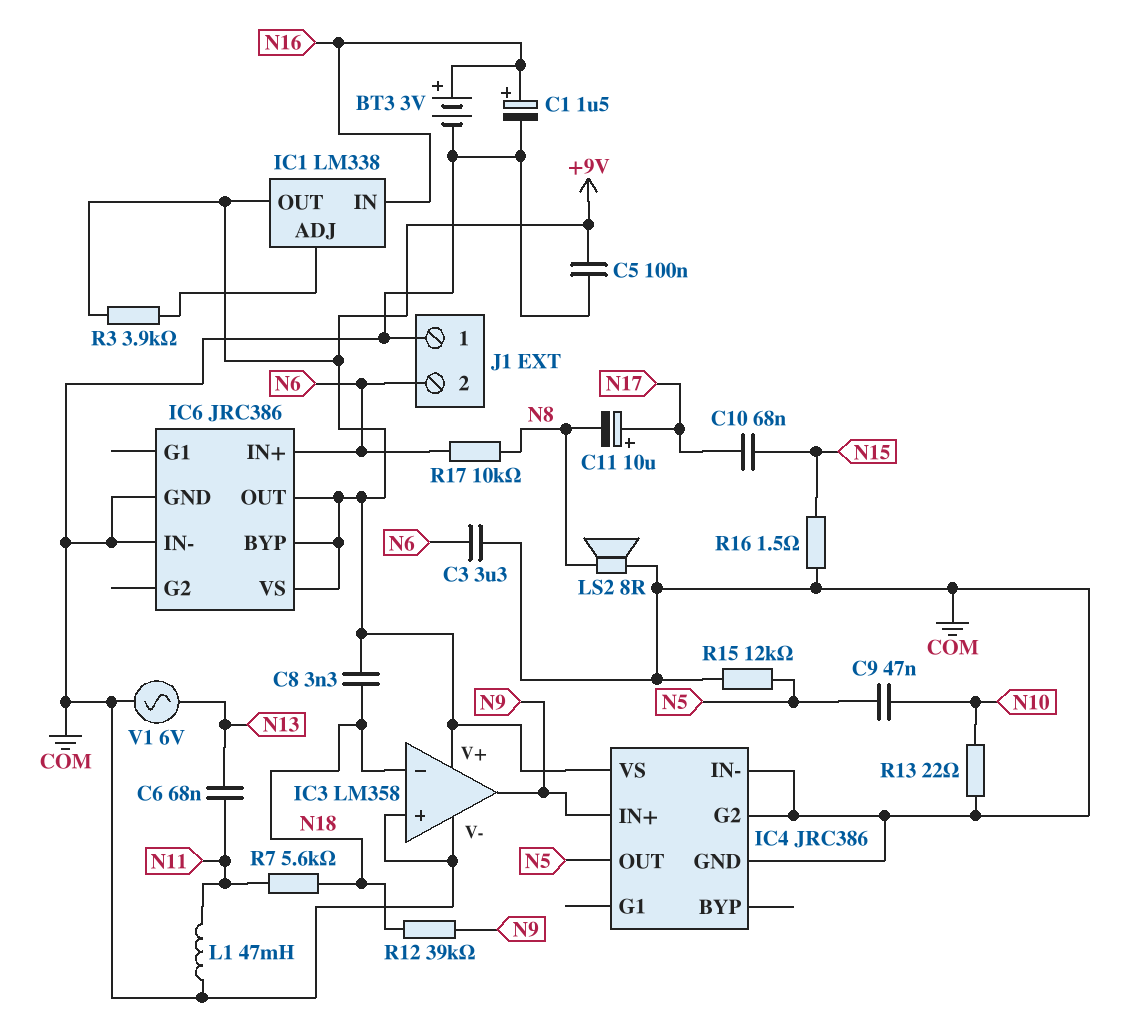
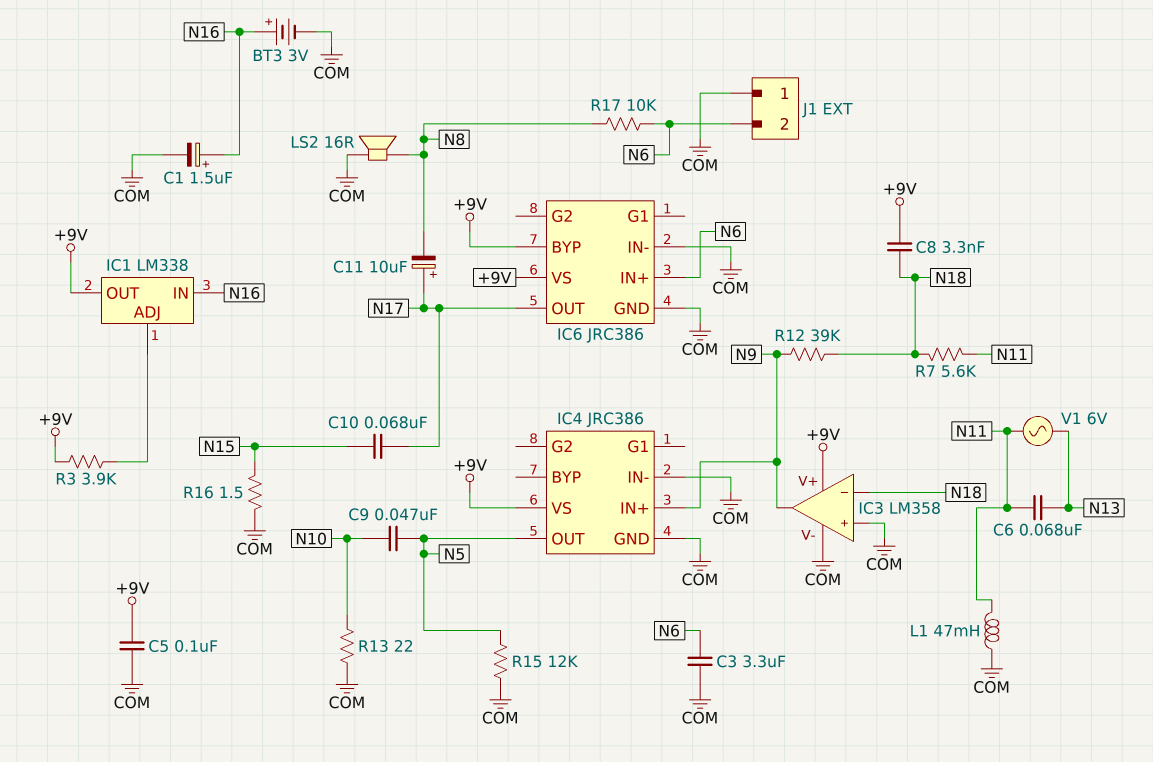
IC4 pin G2: COM -> none
IC6 pin OUT: +9V -> N17
LS2: speaker 8R (COM, N8) -> speaker 16R (COM, N8)
V1: AC 6V (COM, N13) -> AC 6V (N11, N13)

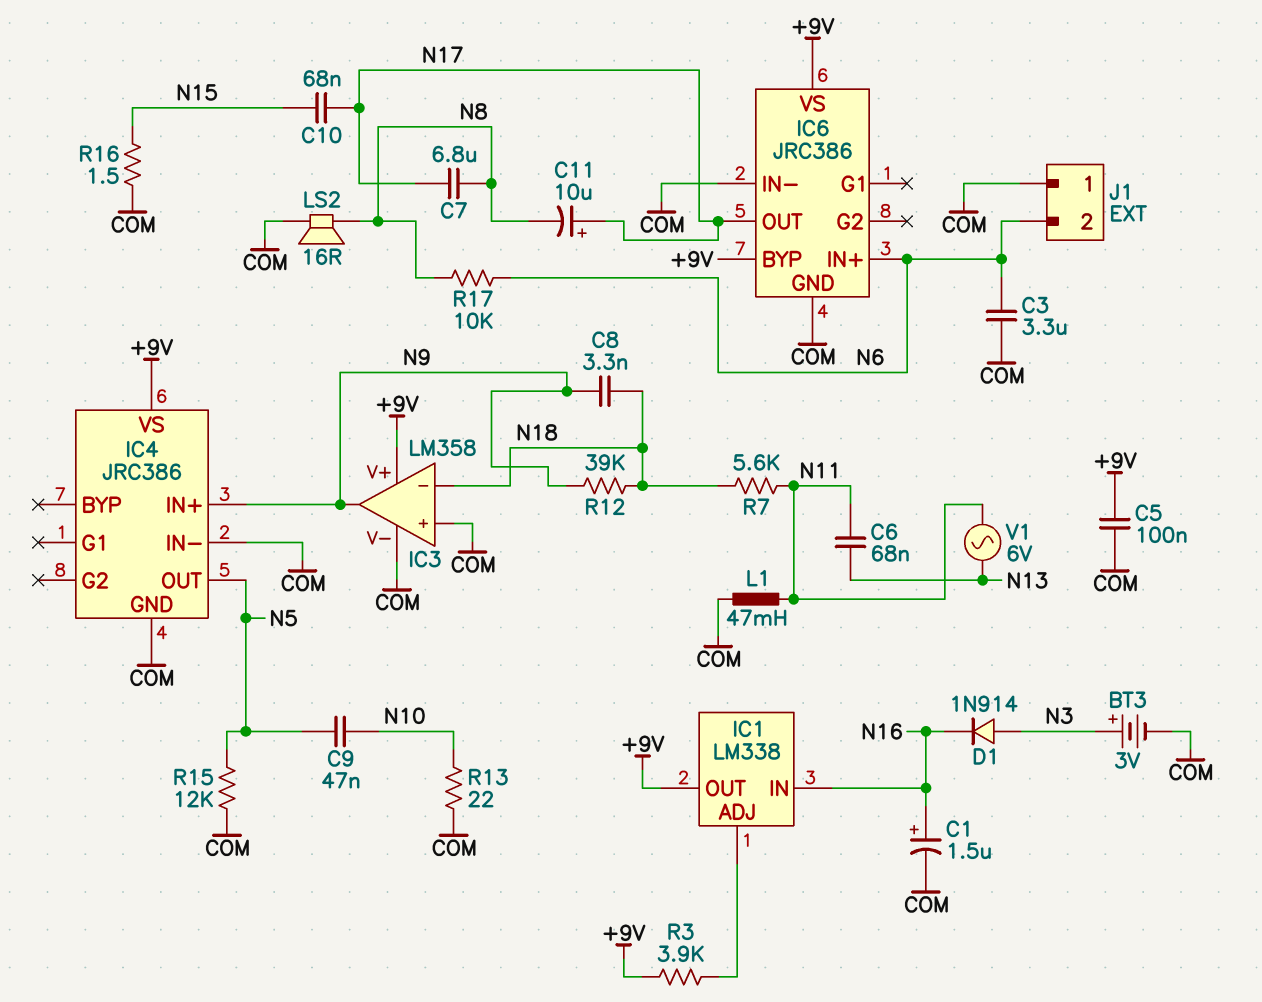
BT3: 3V (plus N16, minus COM) -> 3V (plus N3, minus COM)
C7: none -> 6.8uF (N8, N17)
C8: 3.3nF (+9V, N18) -> 3.3nF (N9, N18)
D1: none -> diode 1N914 (A N3, K N16)

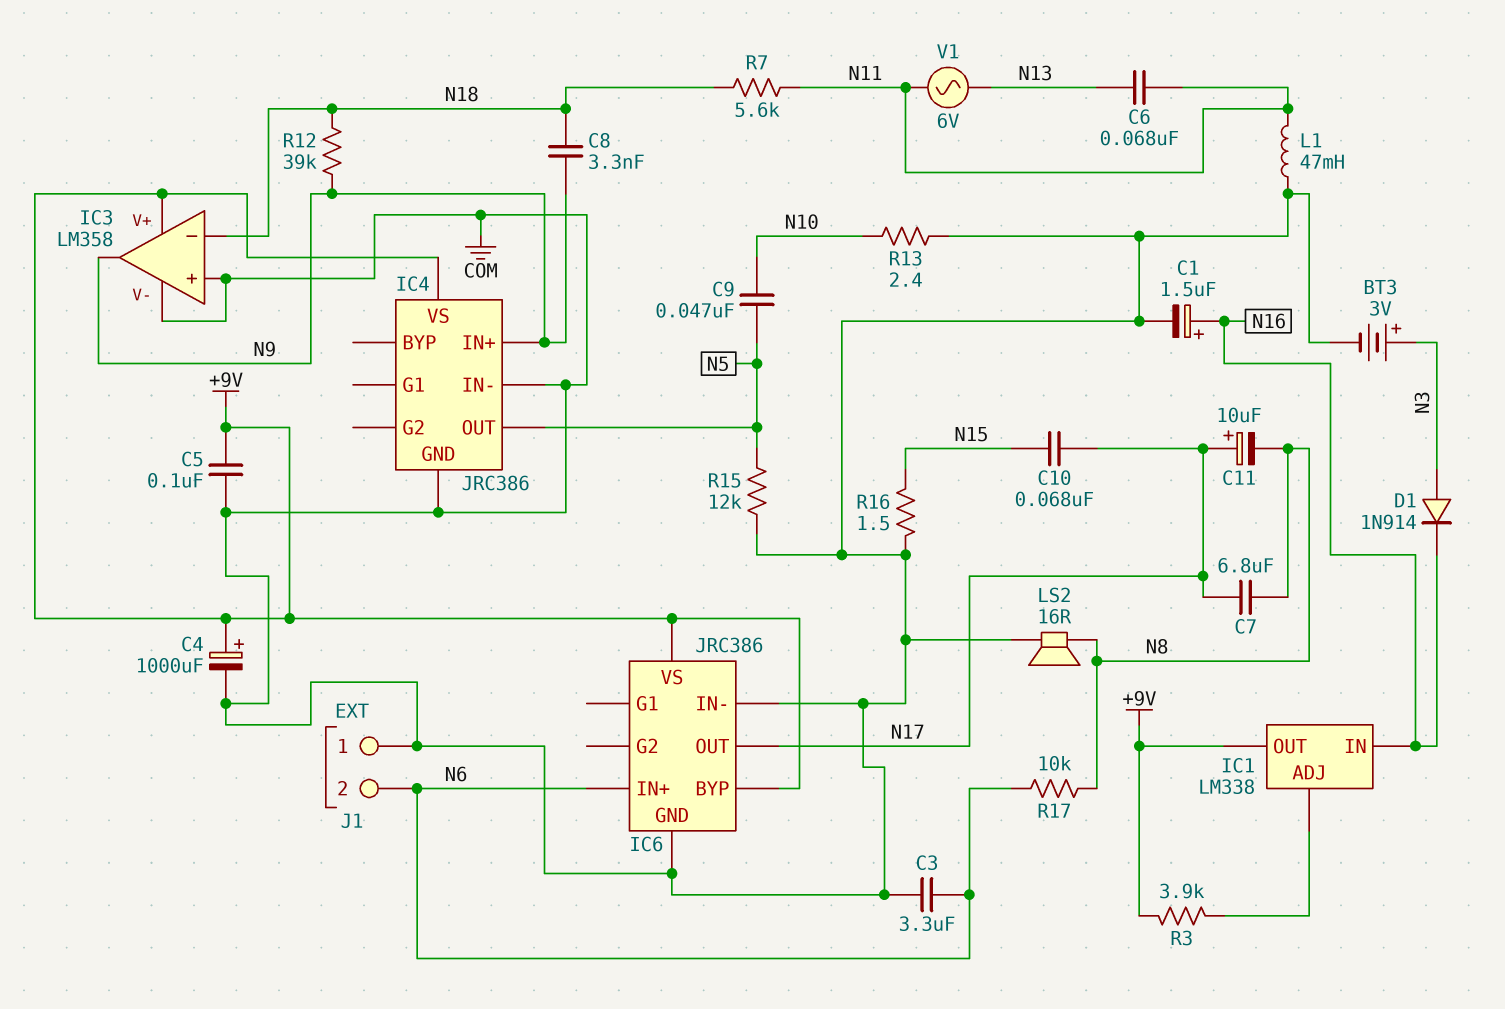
C4: none -> 1000uF (plus +9V, minus COM)
R13: 22 (COM, N10) -> 2.4 (COM, N10)

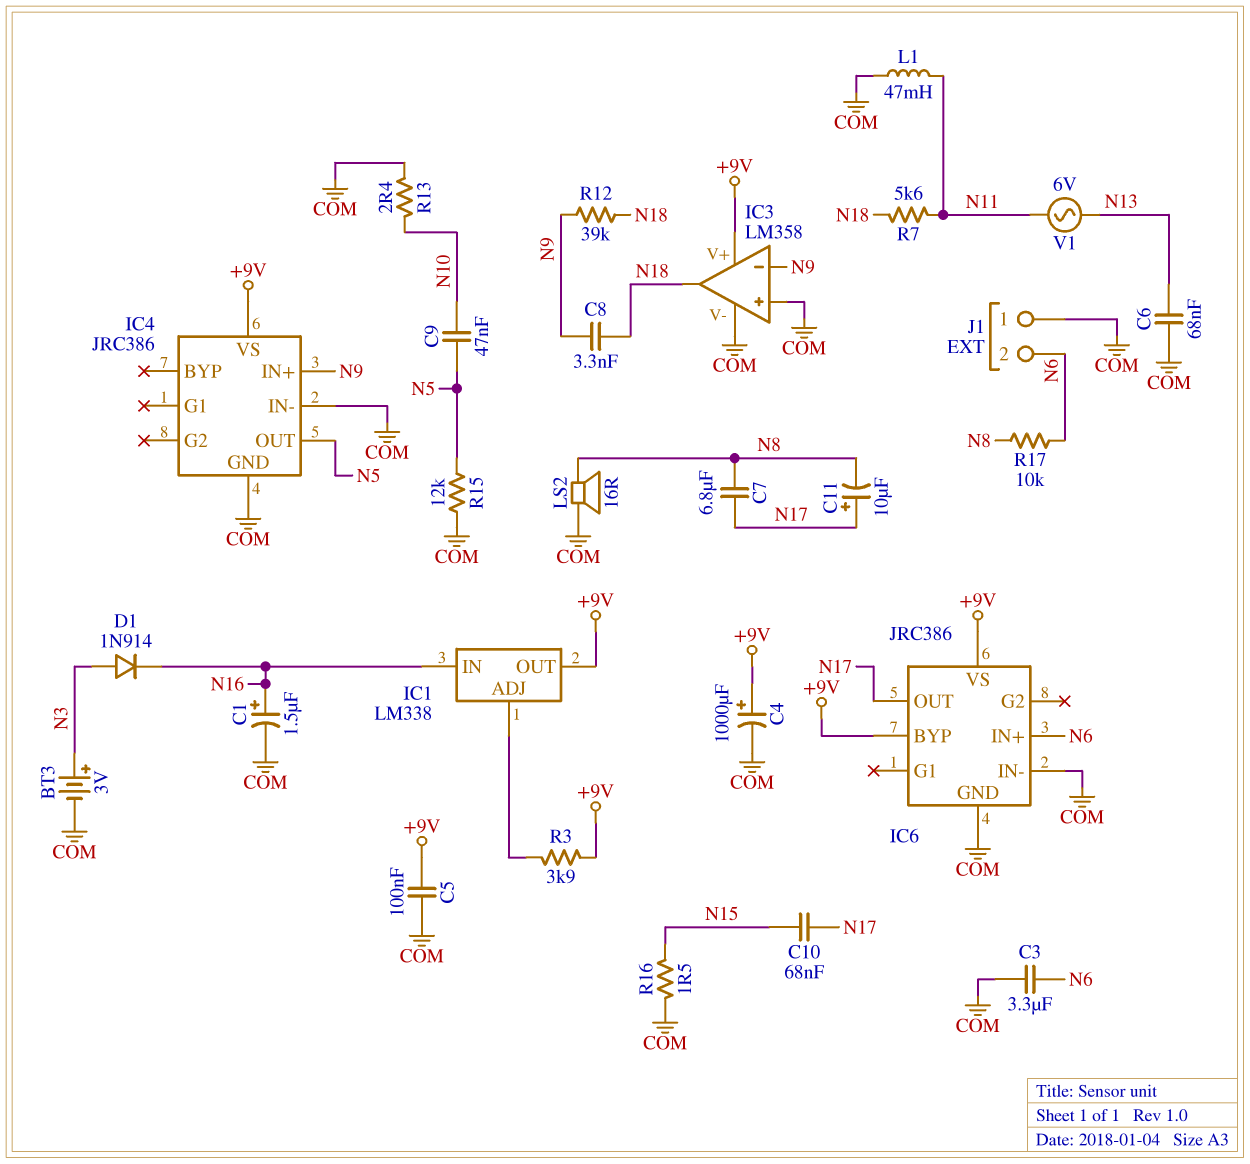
C6: 68nF (N11, N13) -> 68nF (COM, N13)
IC3 pin in-: N18 -> N9
IC3 pin out: N9 -> N18

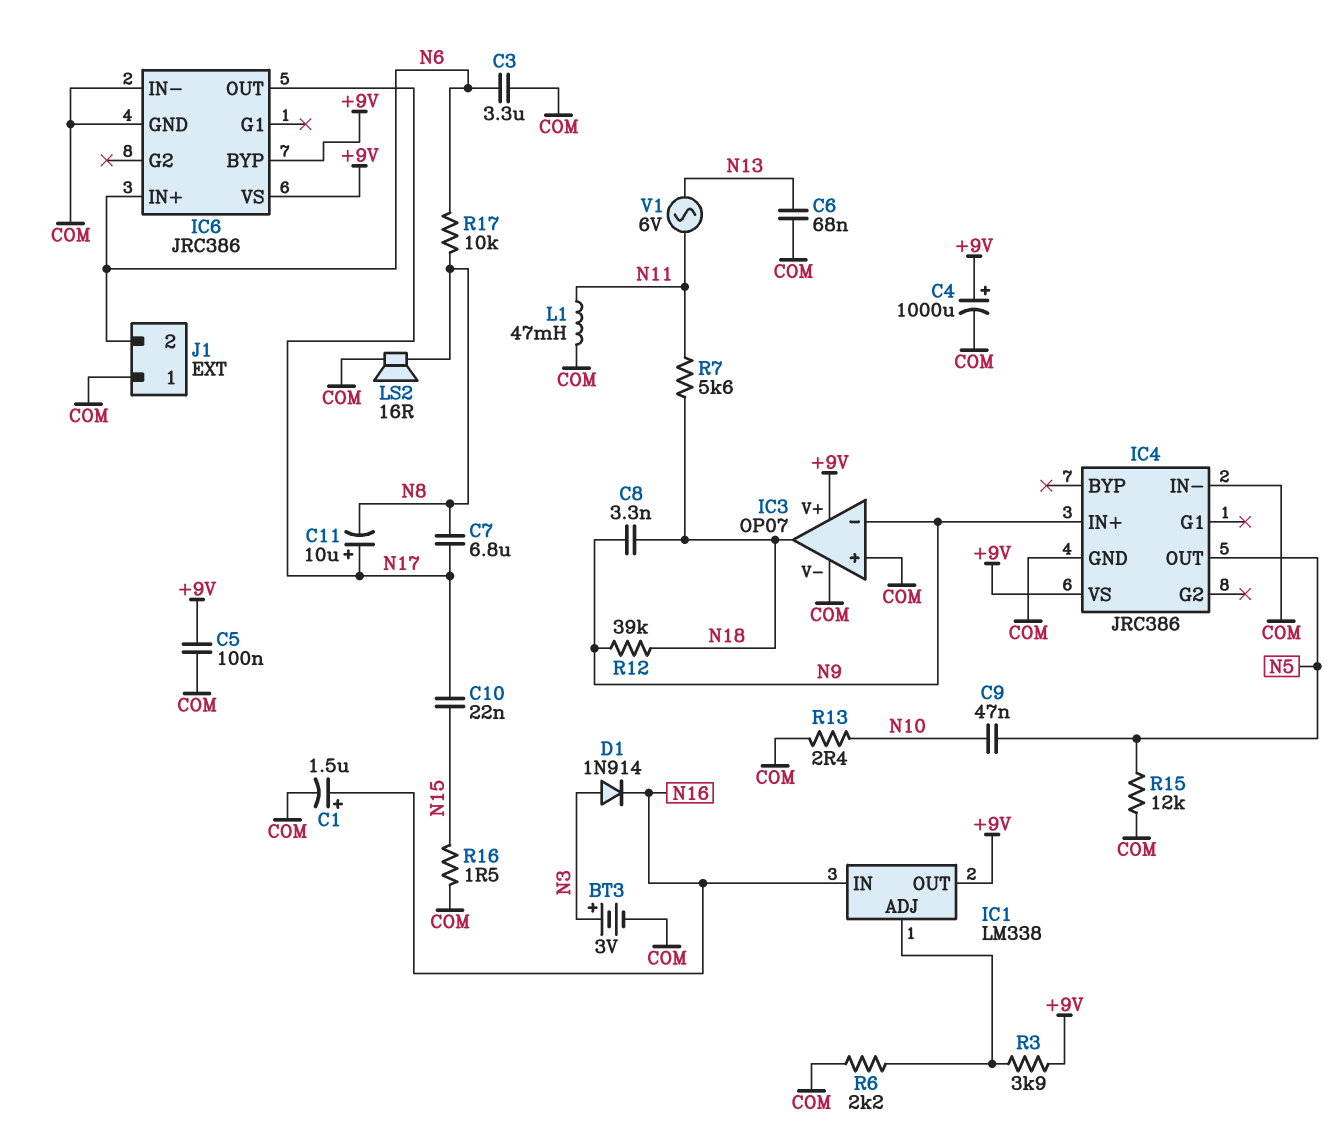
C10: 68nF (N15, N17) -> 22nF (N15, N17)
IC3: LM358 -> OP07
R6: none -> 2.2k (COM, IC1/ADJ)

